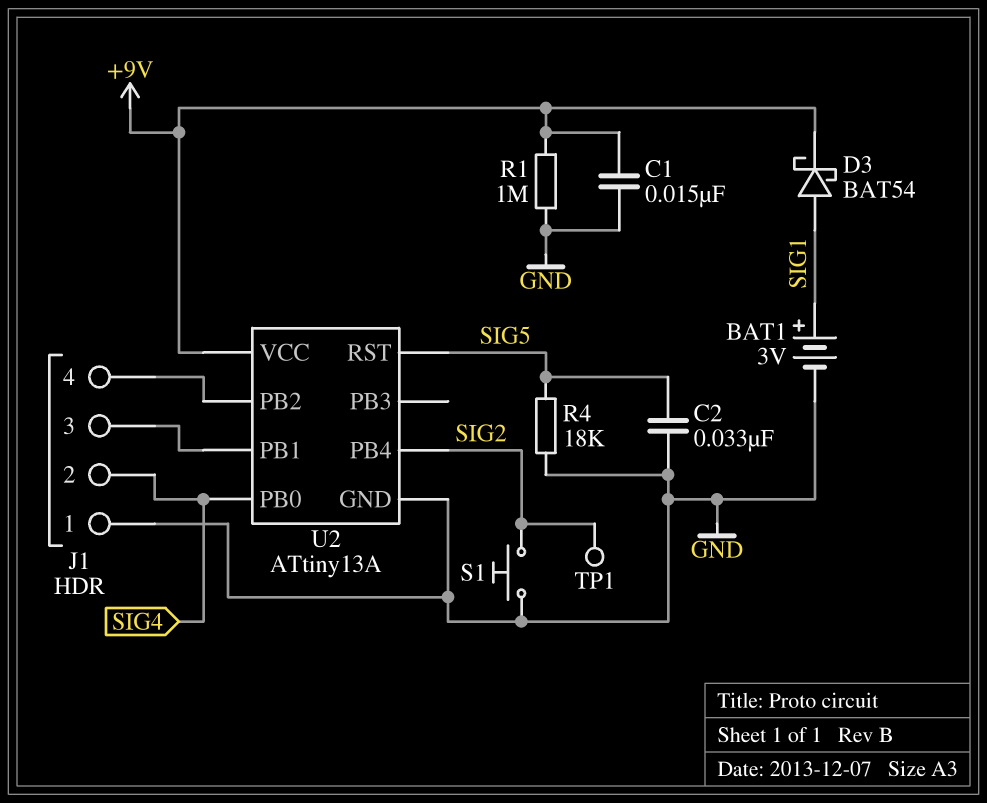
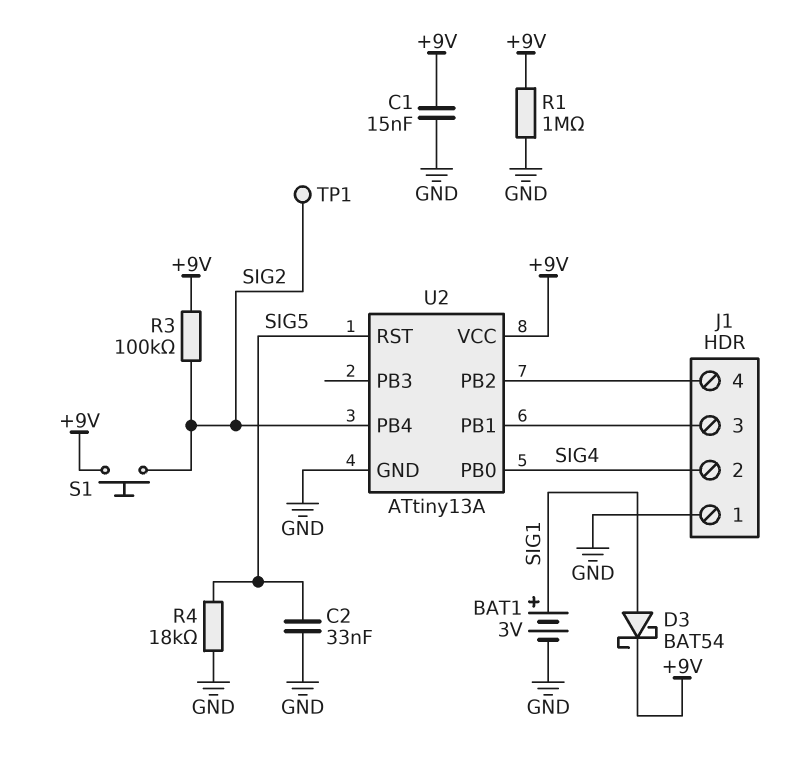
R3: none -> 100k (+9V, SIG2)
S1: button (GND, SIG2) -> button (+9V, SIG2)

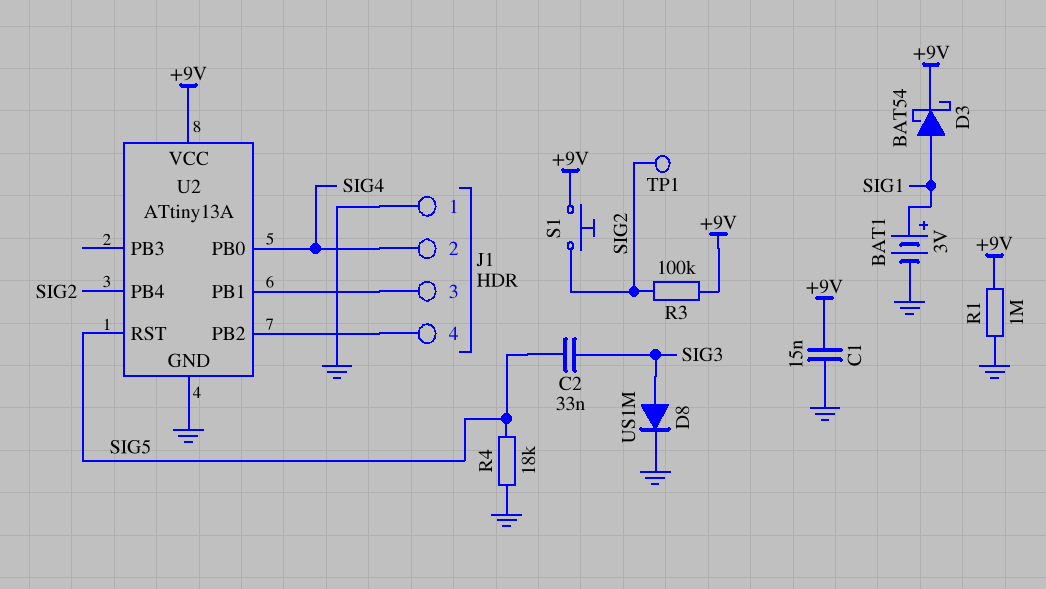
C2: 33nF (GND, SIG5) -> 33nF (SIG3, SIG5)
D8: none -> diode US1M (A SIG3, K GND)

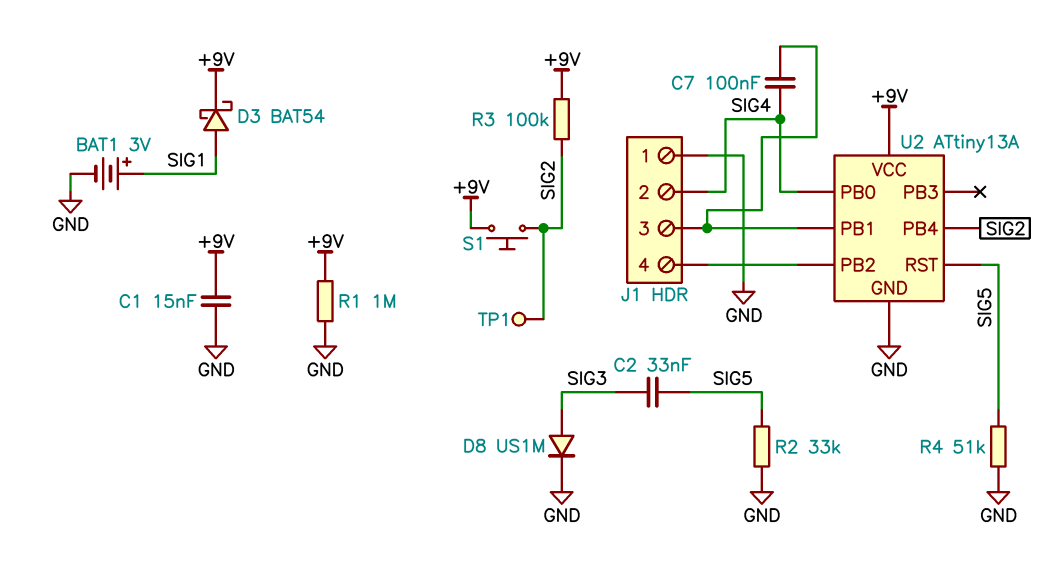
C7: none -> 100nF (J1/3, SIG4)
R2: none -> 33k (GND, SIG5)
R4: 18k (GND, SIG5) -> 51k (GND, SIG5)

